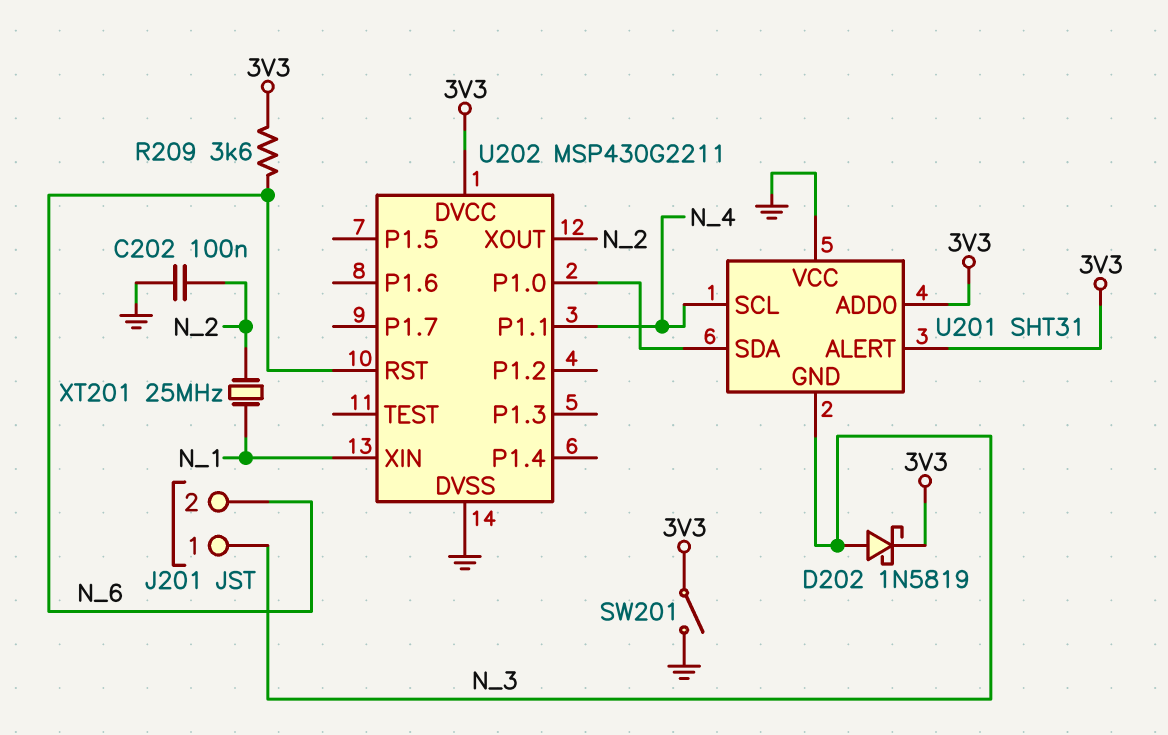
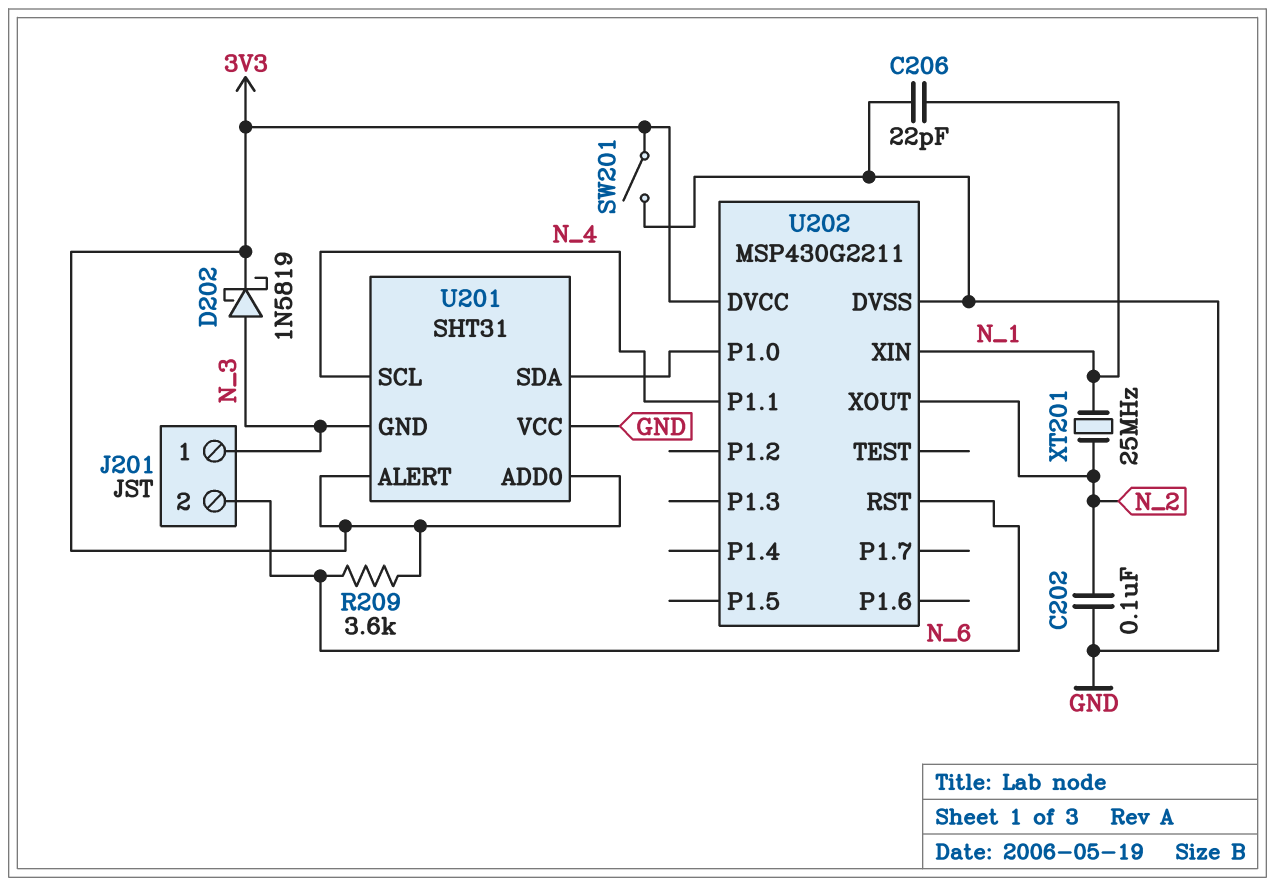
C206: none -> 22pF (GND, N_1)

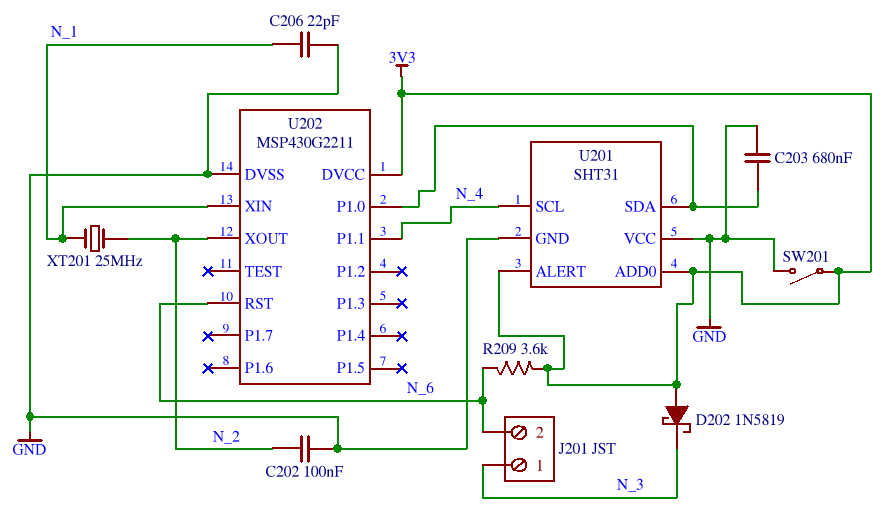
C203: none -> 680nF (GND, U201/SDA)
D202: schottky 1N5819 (A N_3, K 3V3) -> schottky 1N5819 (A 3V3, K N_3)
U201 pin GND: N_3 -> GND

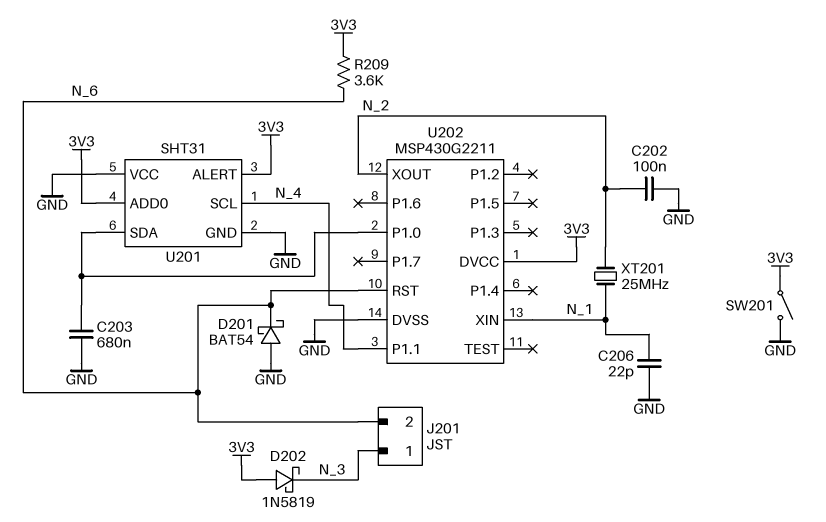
D201: none -> schottky BAT54 (A GND, K N_6)

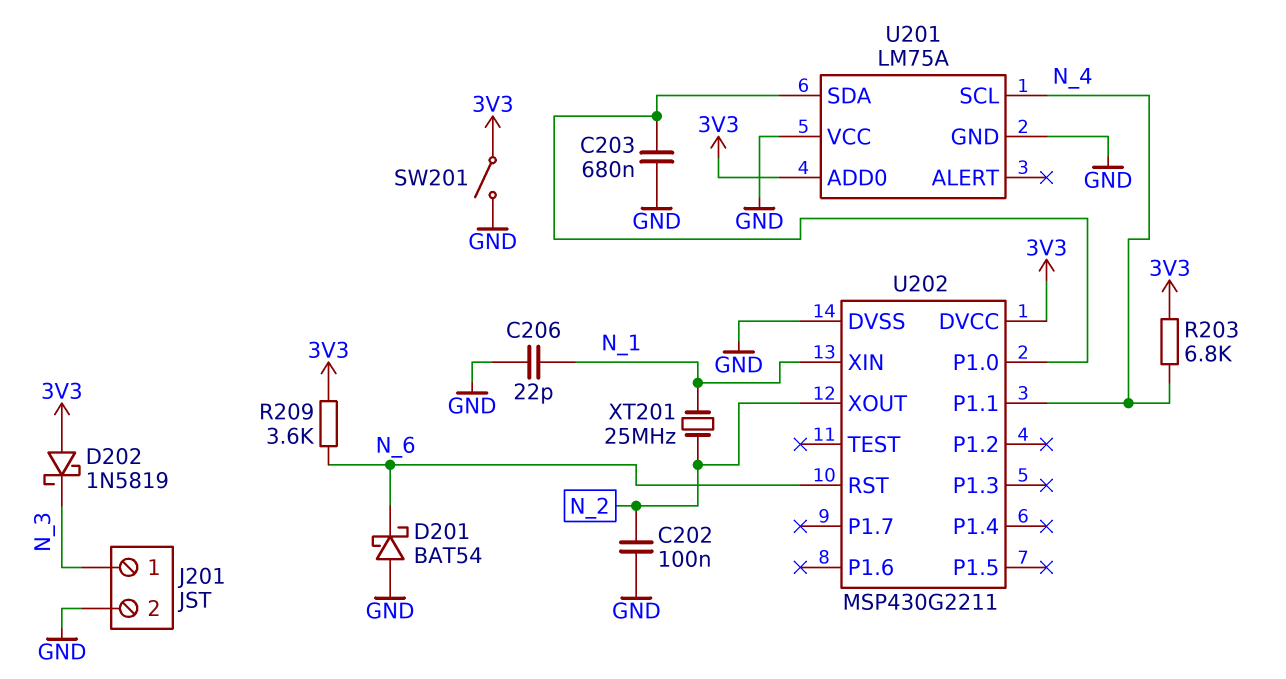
J201 pin 2: N_6 -> GND
R203: none -> 6.8k (3V3, N_4)
U201: SHT31 -> LM75A
U201 pin ALERT: 3V3 -> none

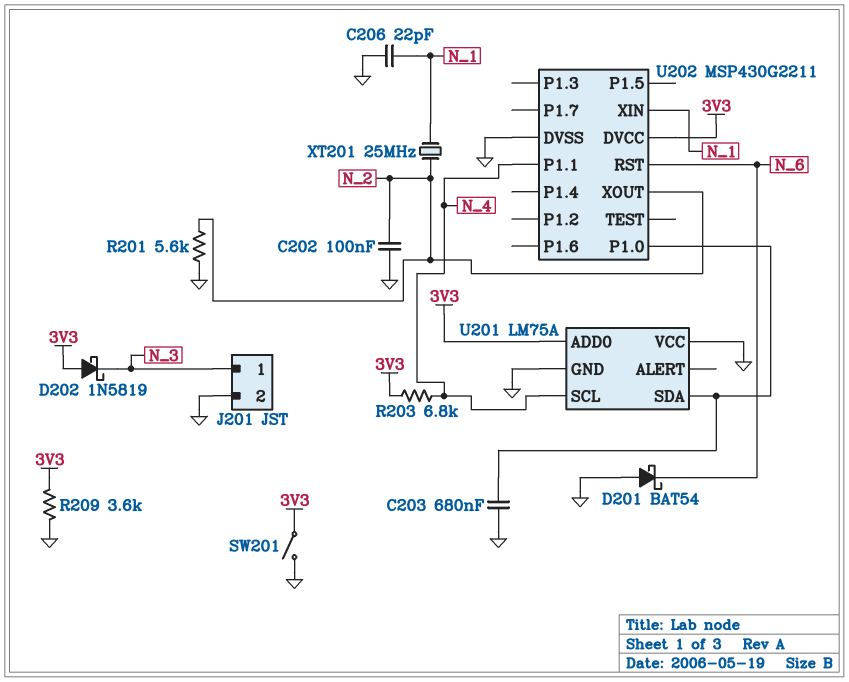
R201: none -> 5.6k (GND, N_2)
R209: 3.6k (3V3, N_6) -> 3.6k (3V3, GND)

